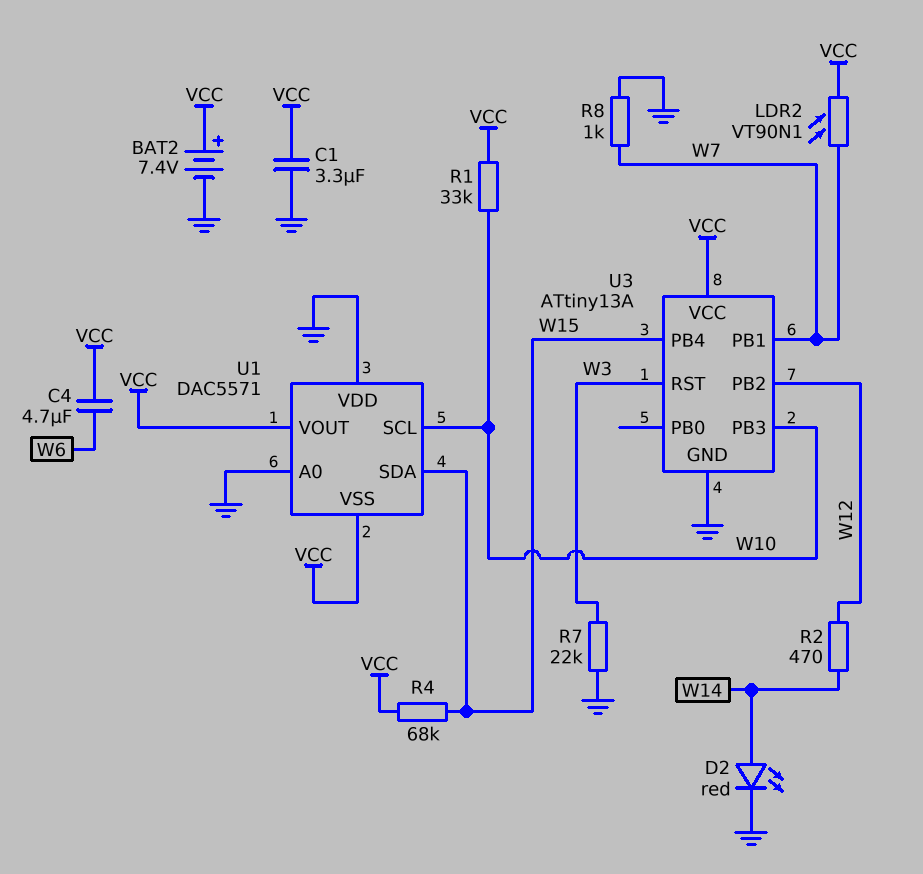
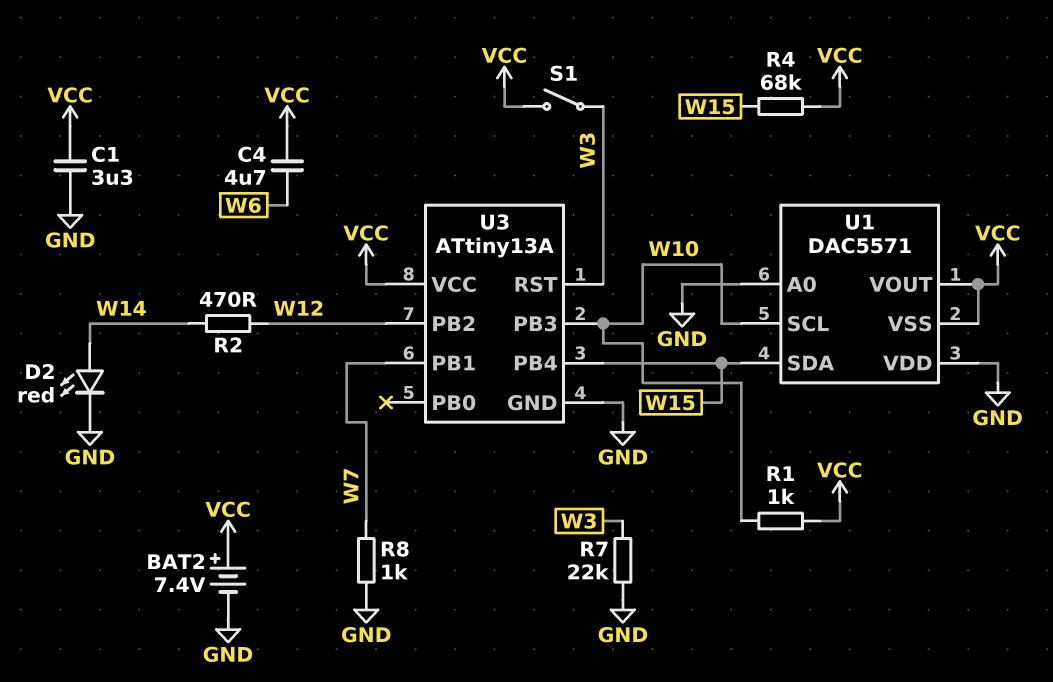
LDR2: VT90N1 (VCC, W7) -> none
R1: 33k (VCC, W10) -> 1k (VCC, W10)
S1: none -> switch (VCC, W3)

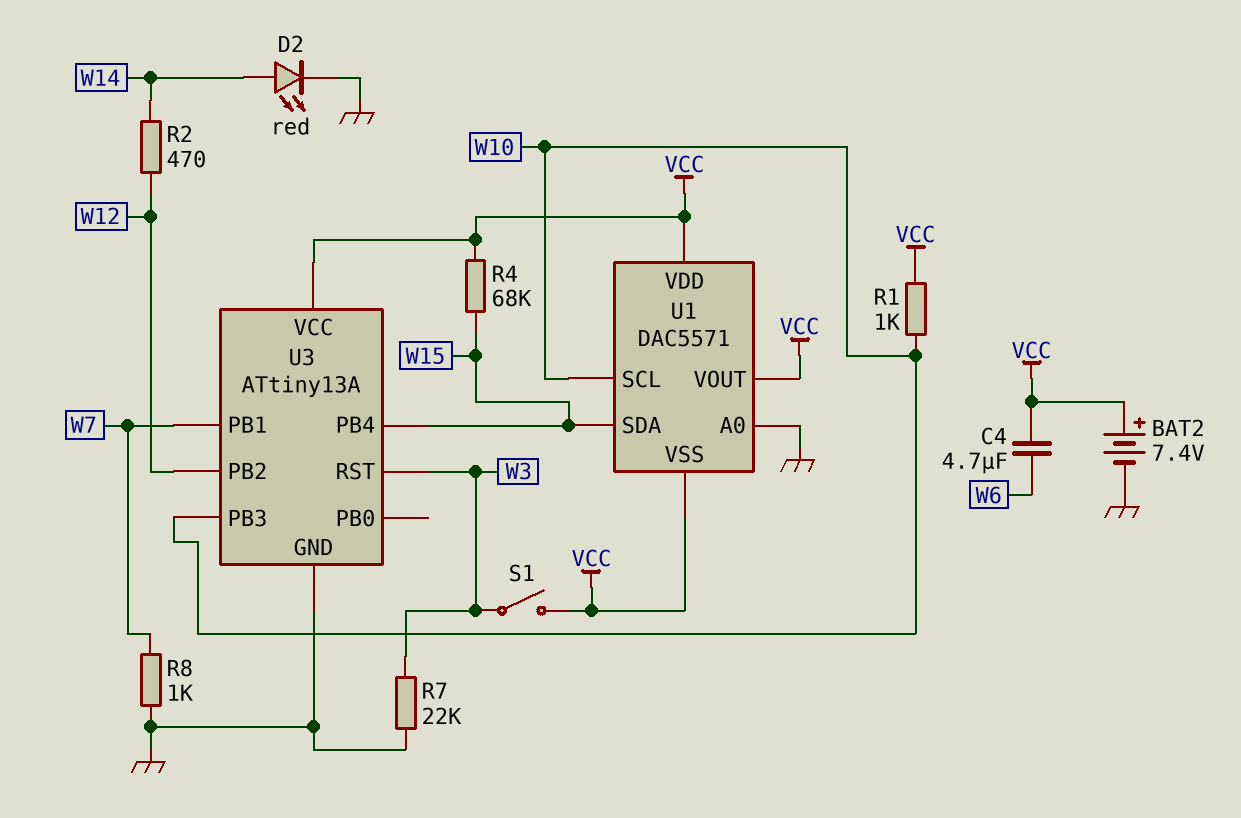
C1: 3.3uF (GND, VCC) -> none
U1 pin VDD: GND -> VCC

